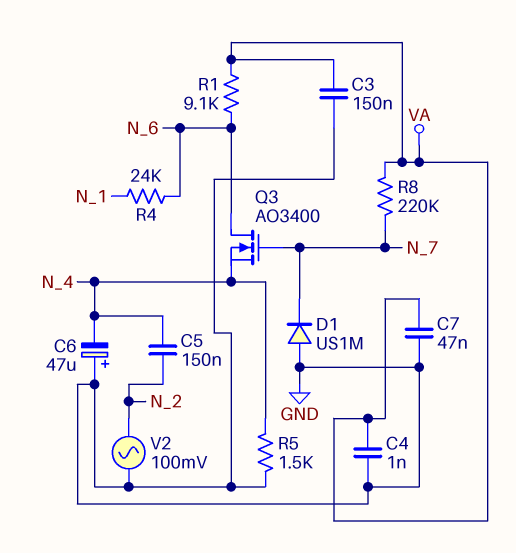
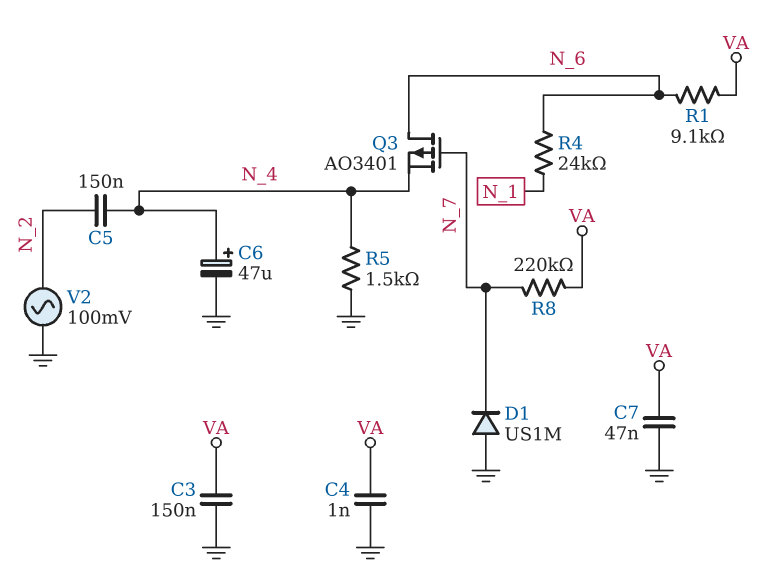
C6: 47uF (plus GND, minus N_4) -> 47uF (plus N_4, minus GND)
Q3: NMOS AO3400 (G N_7, D N_6, S N_4) -> PMOS AO3401 (G N_7, D N_6, S N_4)

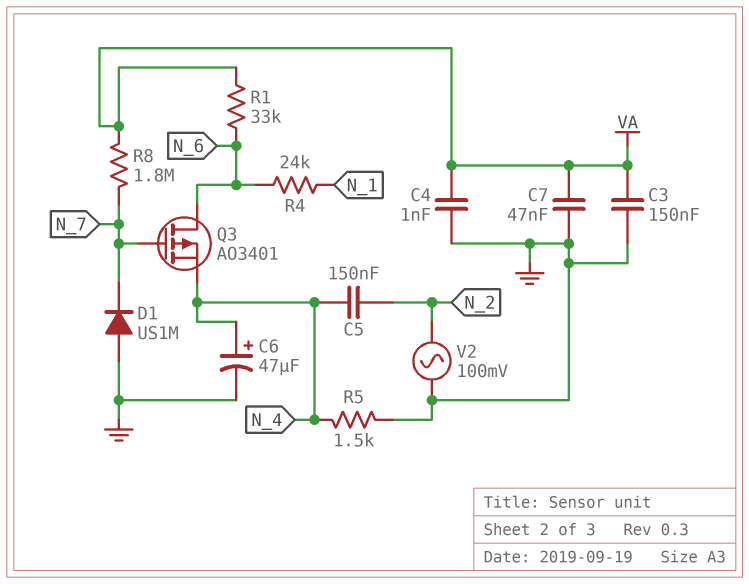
R1: 9.1k (N_6, VA) -> 33k (N_6, VA)
R8: 220k (N_7, VA) -> 1.8M (N_7, VA)

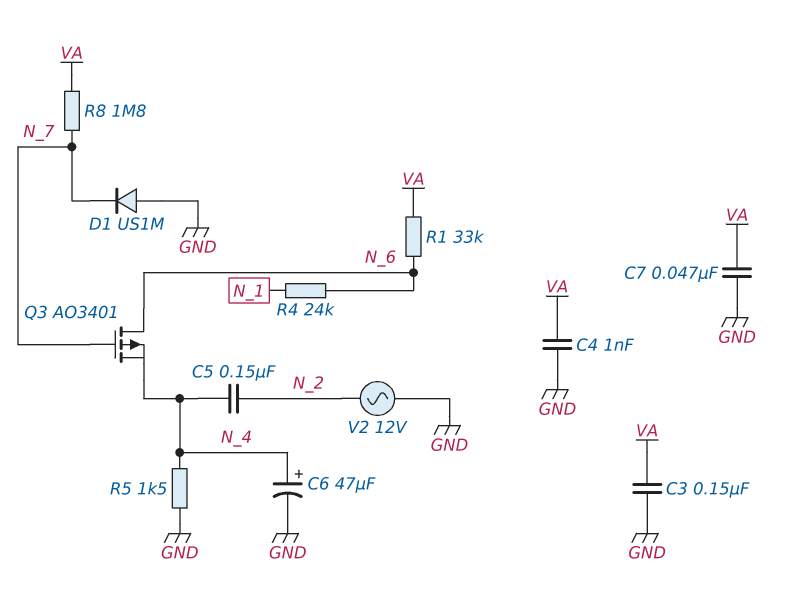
V2: AC 100mV (GND, N_2) -> AC 12V (GND, N_2)

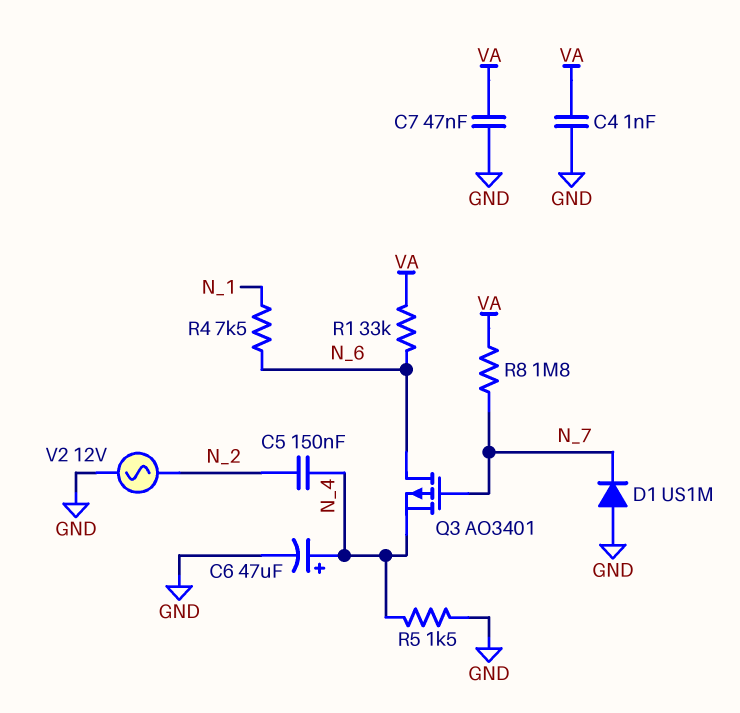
C3: 150nF (GND, VA) -> none
R4: 24k (N_1, N_6) -> 7.5k (N_1, N_6)

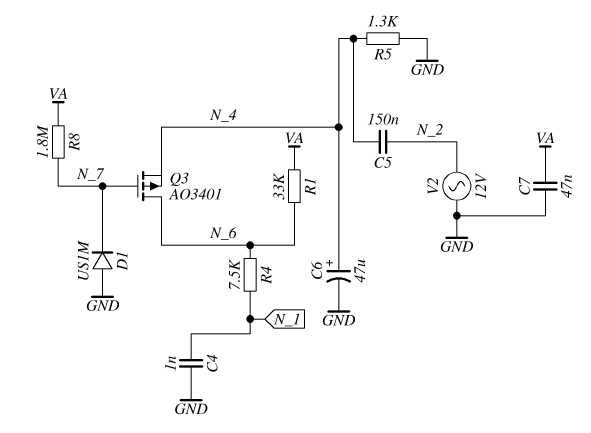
C4: 1nF (GND, VA) -> 1nF (GND, N_1)
R5: 1.5k (GND, N_4) -> 1.3k (GND, N_4)

